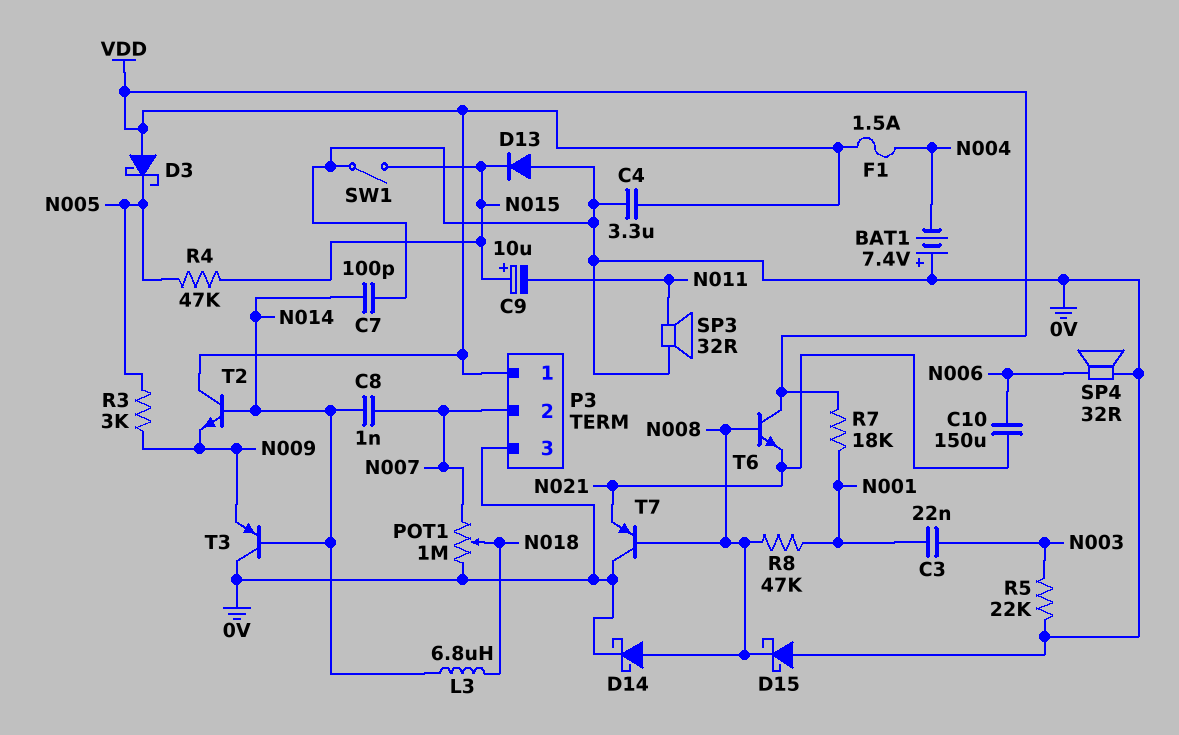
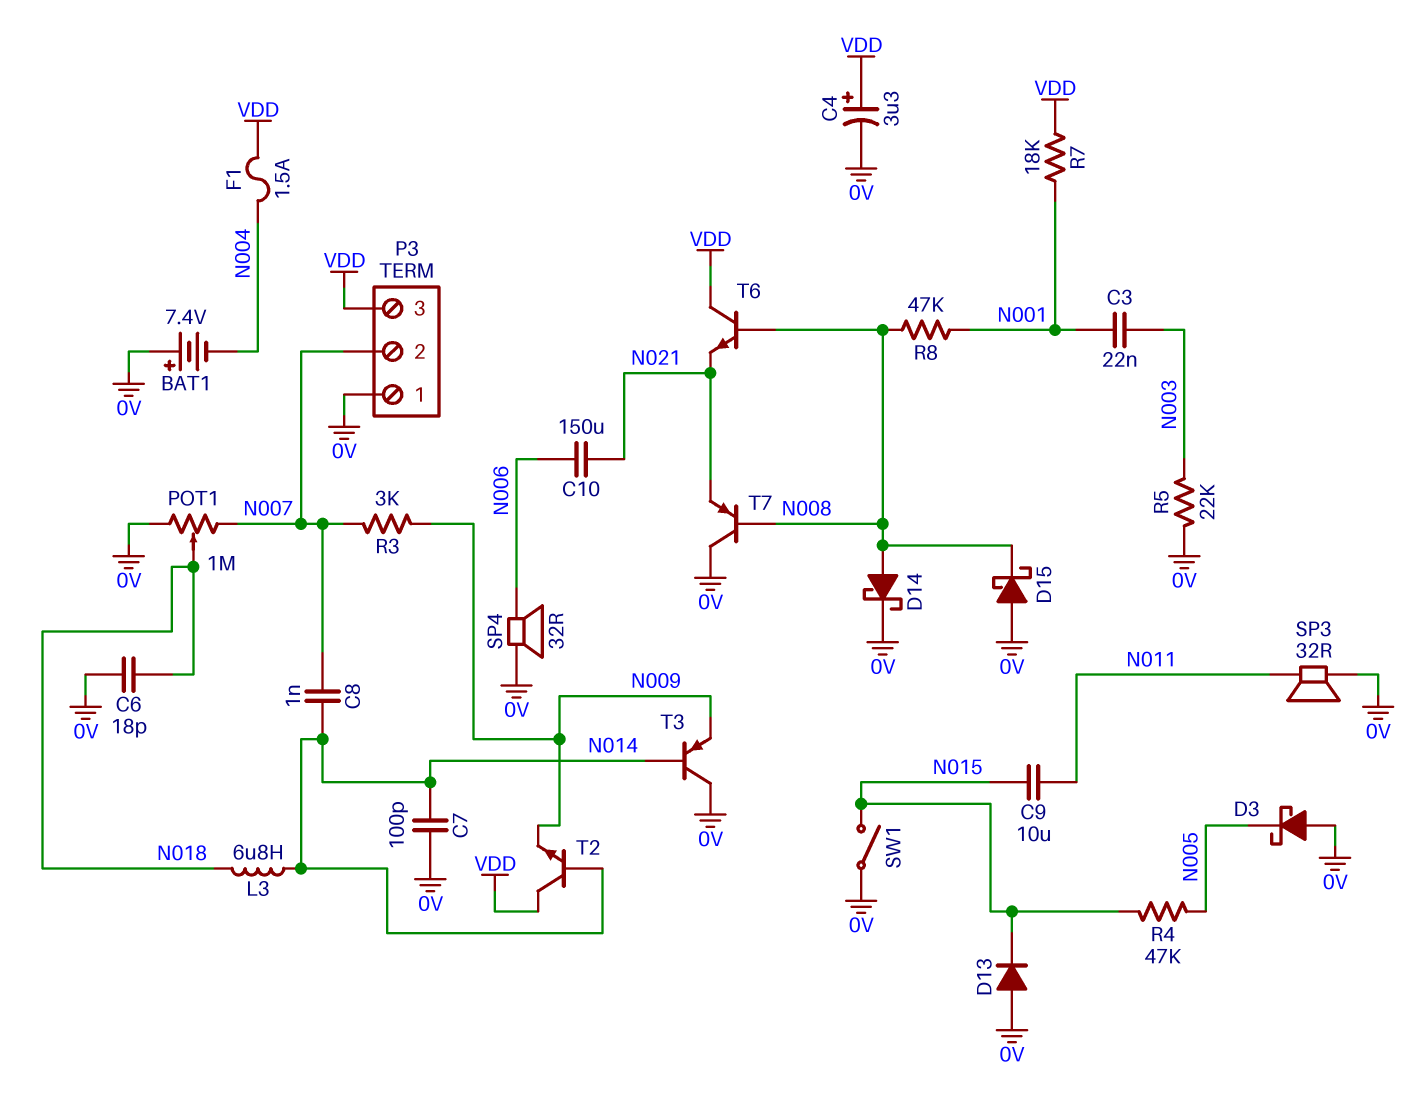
C4: 3.3uF (0V, VDD) -> 3.3uF (plus VDD, minus 0V)
C6: none -> 18pF (0V, N018)
C9: 10uF (plus N015, minus N011) -> 10uF (N011, N015)
D3: schottky (A VDD, K N005) -> schottky (A 0V, K N005)
P3 pin 1: VDD -> 0V
P3 pin 3: 0V -> VDD
R3: 3k (N005, N009) -> 3k (N007, N009)

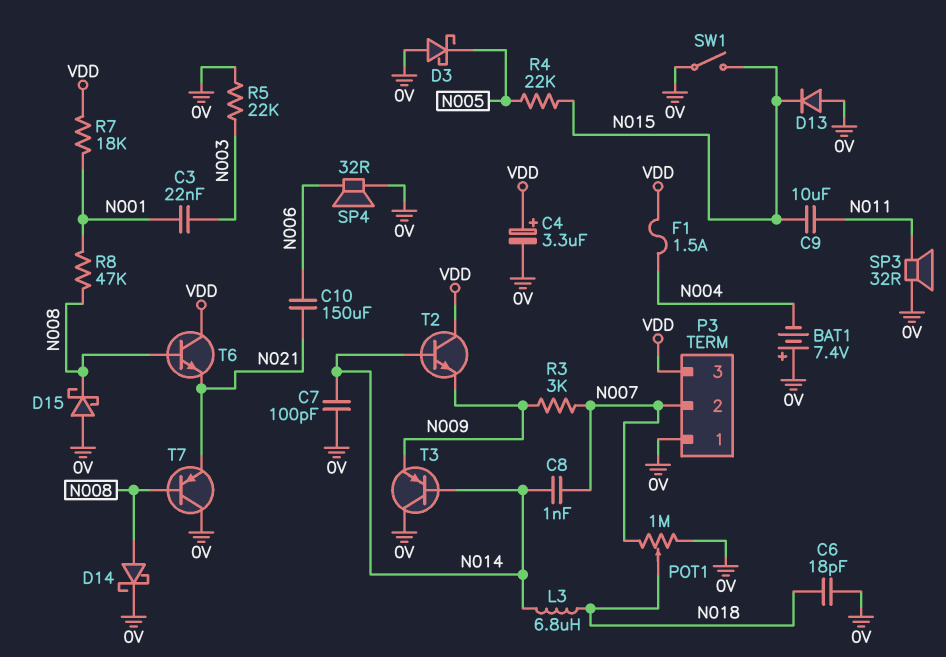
R4: 47k (N005, N015) -> 22k (N005, N015)

